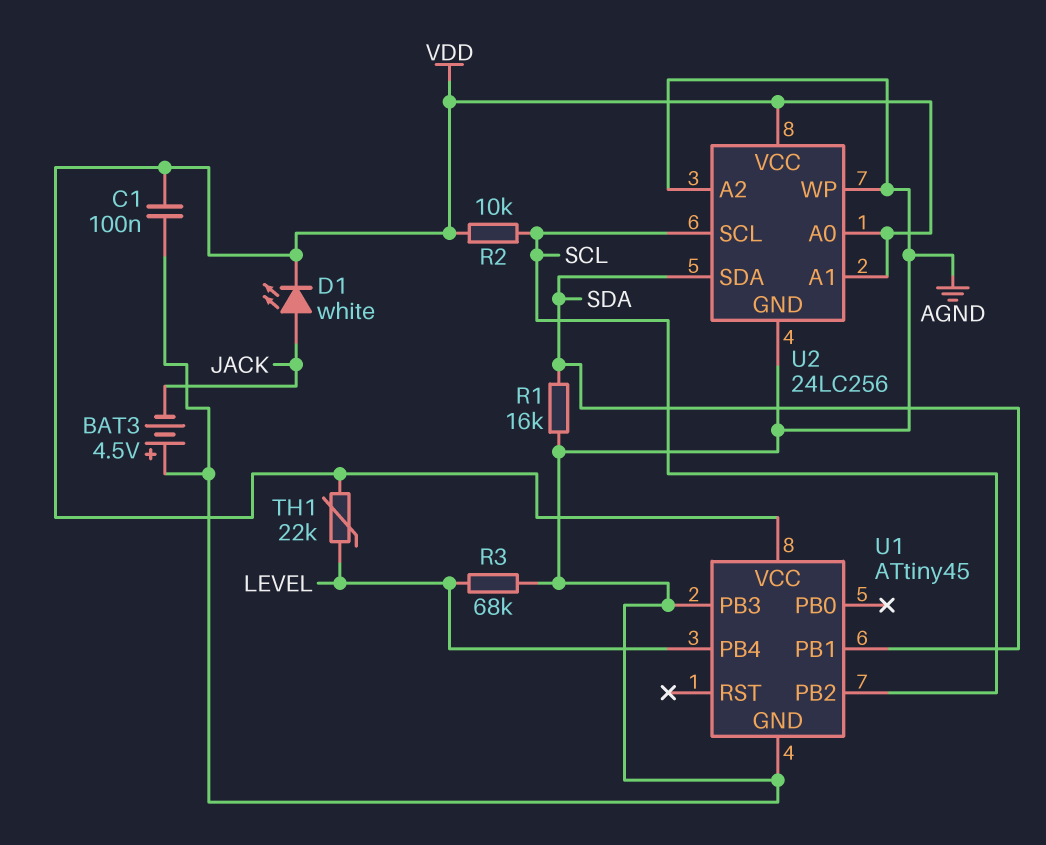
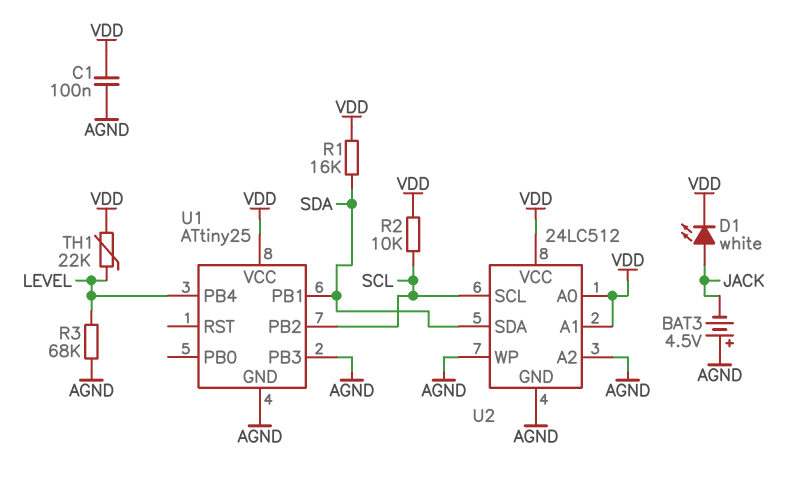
R1: 16k (AGND, SDA) -> 16k (SDA, VDD)
U1: ATtiny45 -> ATtiny25
U2: 24LC256 -> 24LC512

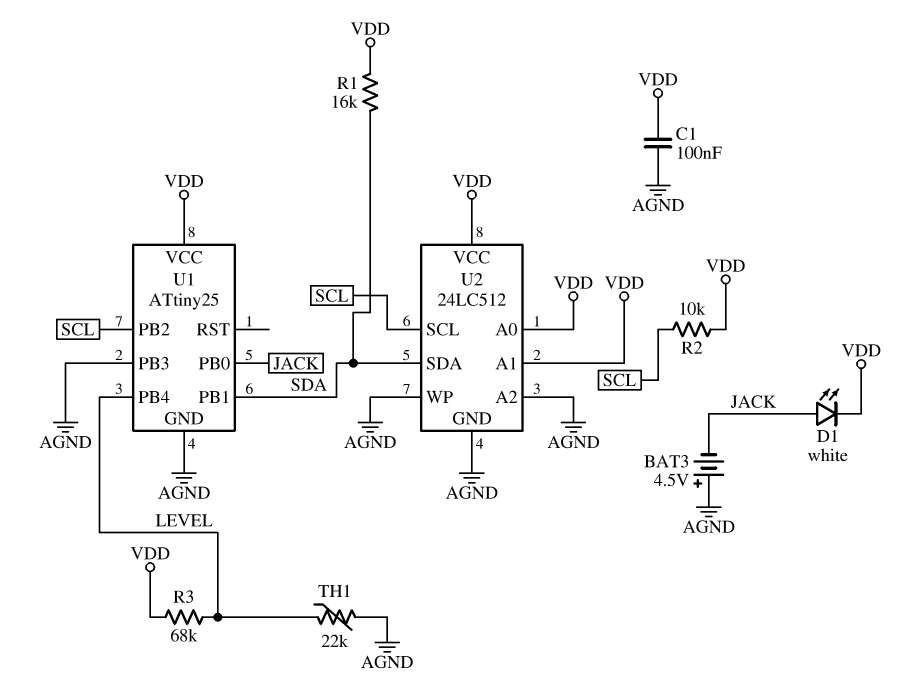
R3: 68k (AGND, LEVEL) -> 68k (LEVEL, VDD)
TH1: 22k (LEVEL, VDD) -> 22k (AGND, LEVEL)
U1 pin PB0: none -> JACK

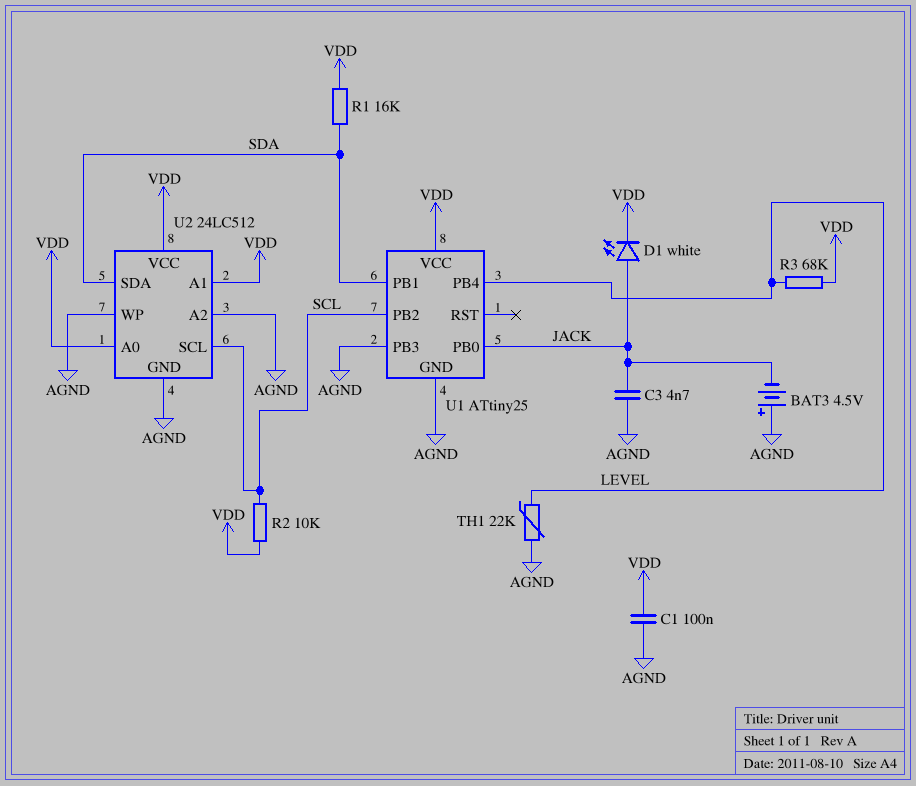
C3: none -> 4.7nF (AGND, JACK)

